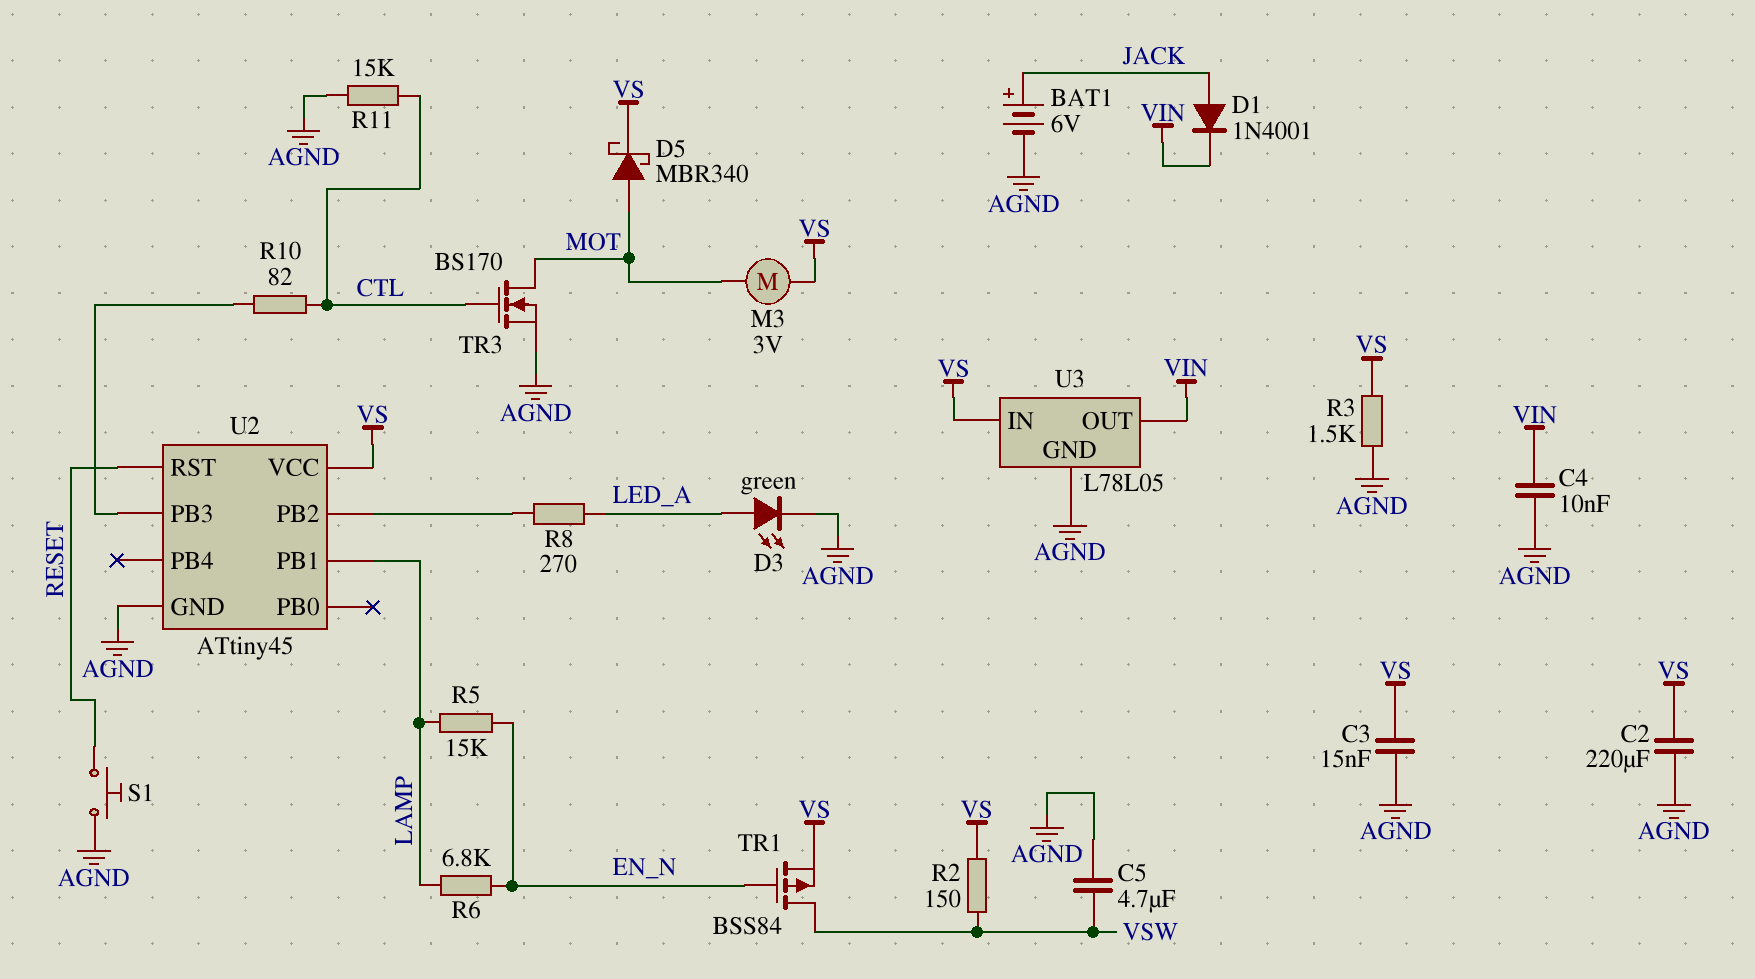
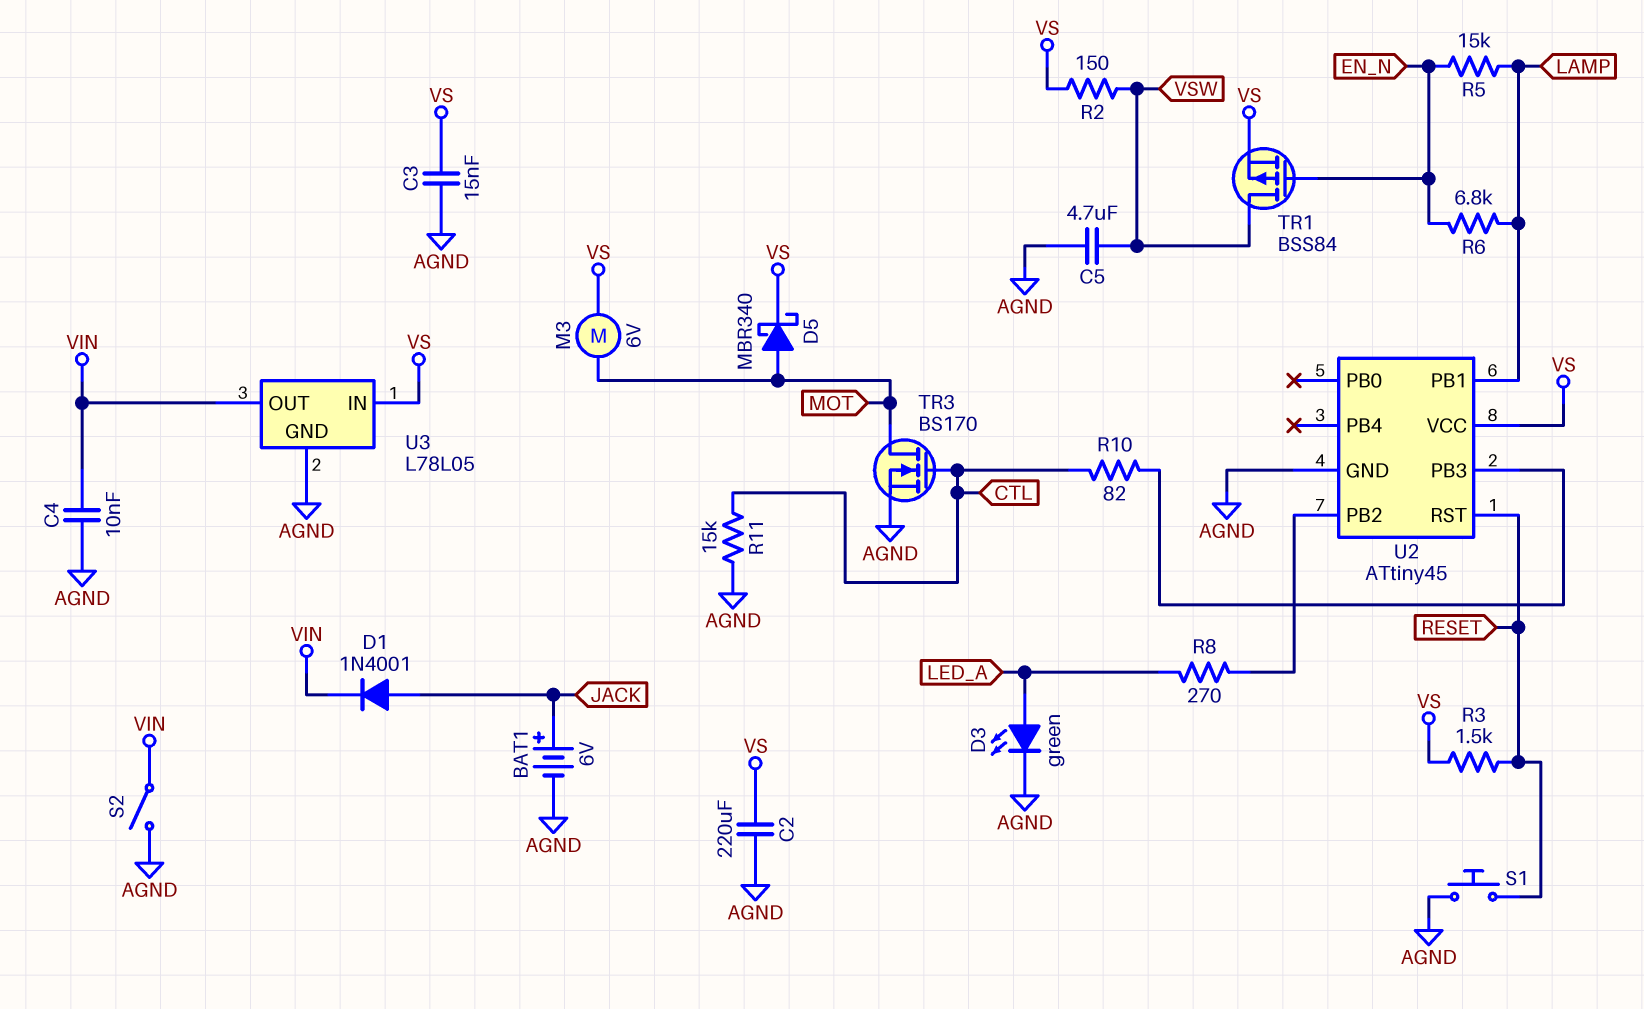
M3: motor 3V (MOT, VS) -> motor 6V (MOT, VS)
R3: 1.5k (AGND, VS) -> 1.5k (RESET, VS)
S2: none -> switch (AGND, VIN)

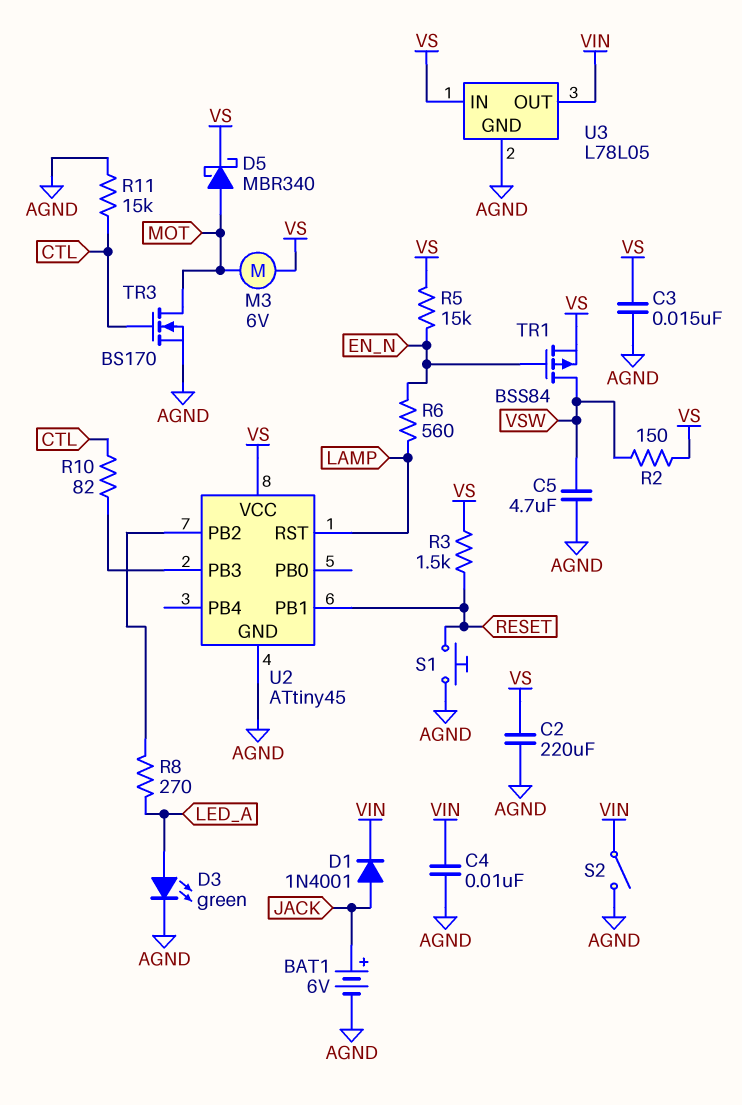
R5: 15k (EN_N, LAMP) -> 15k (EN_N, VS)
R6: 6.8k (EN_N, LAMP) -> 560 (EN_N, LAMP)
U2 pin PB1: LAMP -> RESET
U2 pin RST: RESET -> LAMP

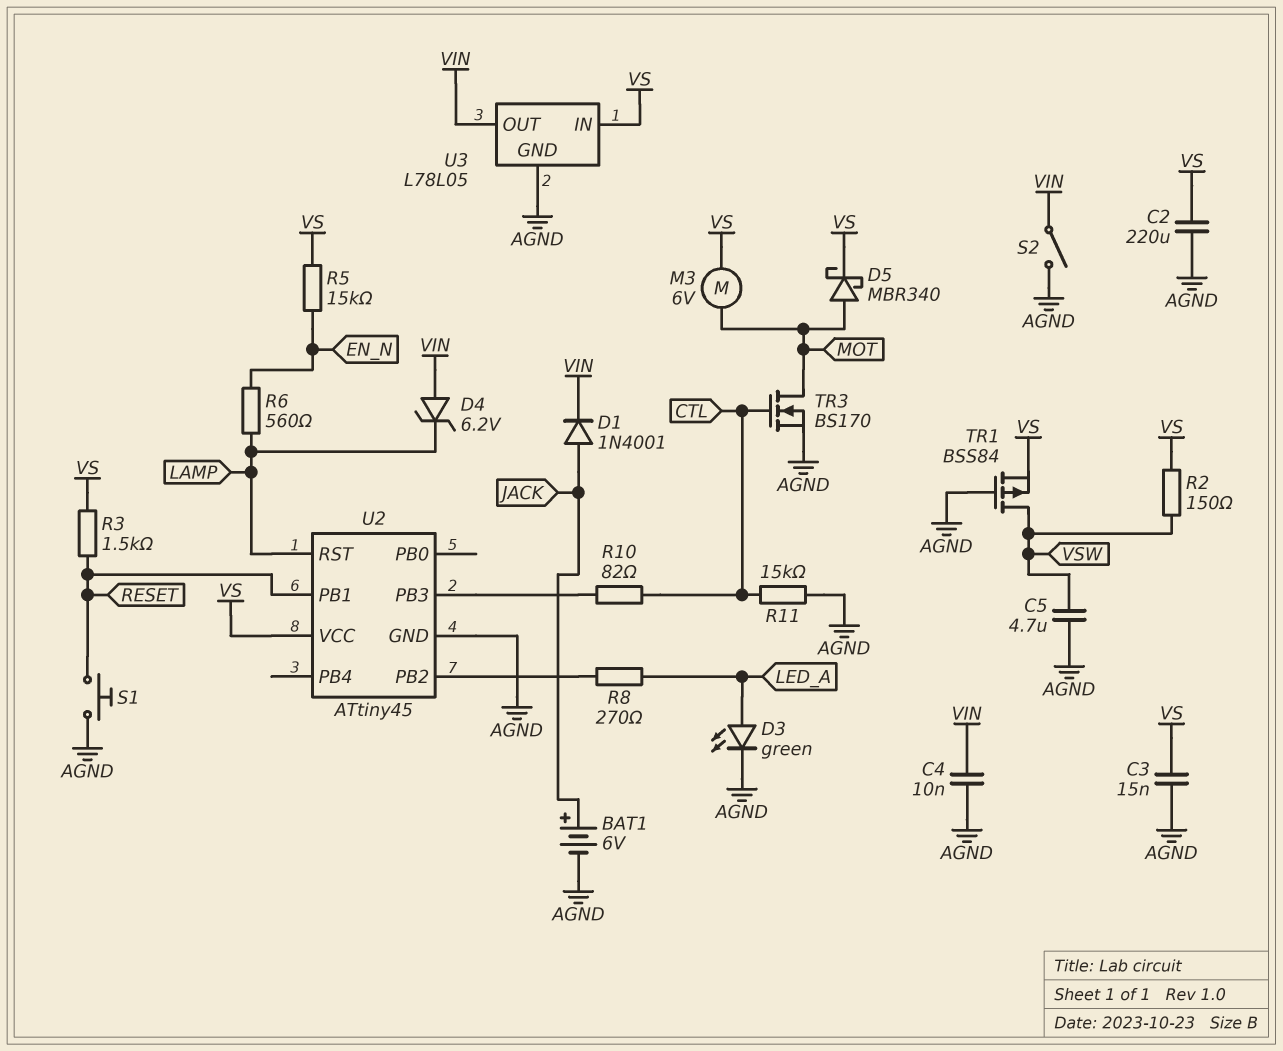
D4: none -> zener 6.2V (A VIN, K LAMP)
TR1: PMOS BSS84 (G EN_N, D VSW, S VS) -> PMOS BSS84 (G AGND, D VSW, S VS)

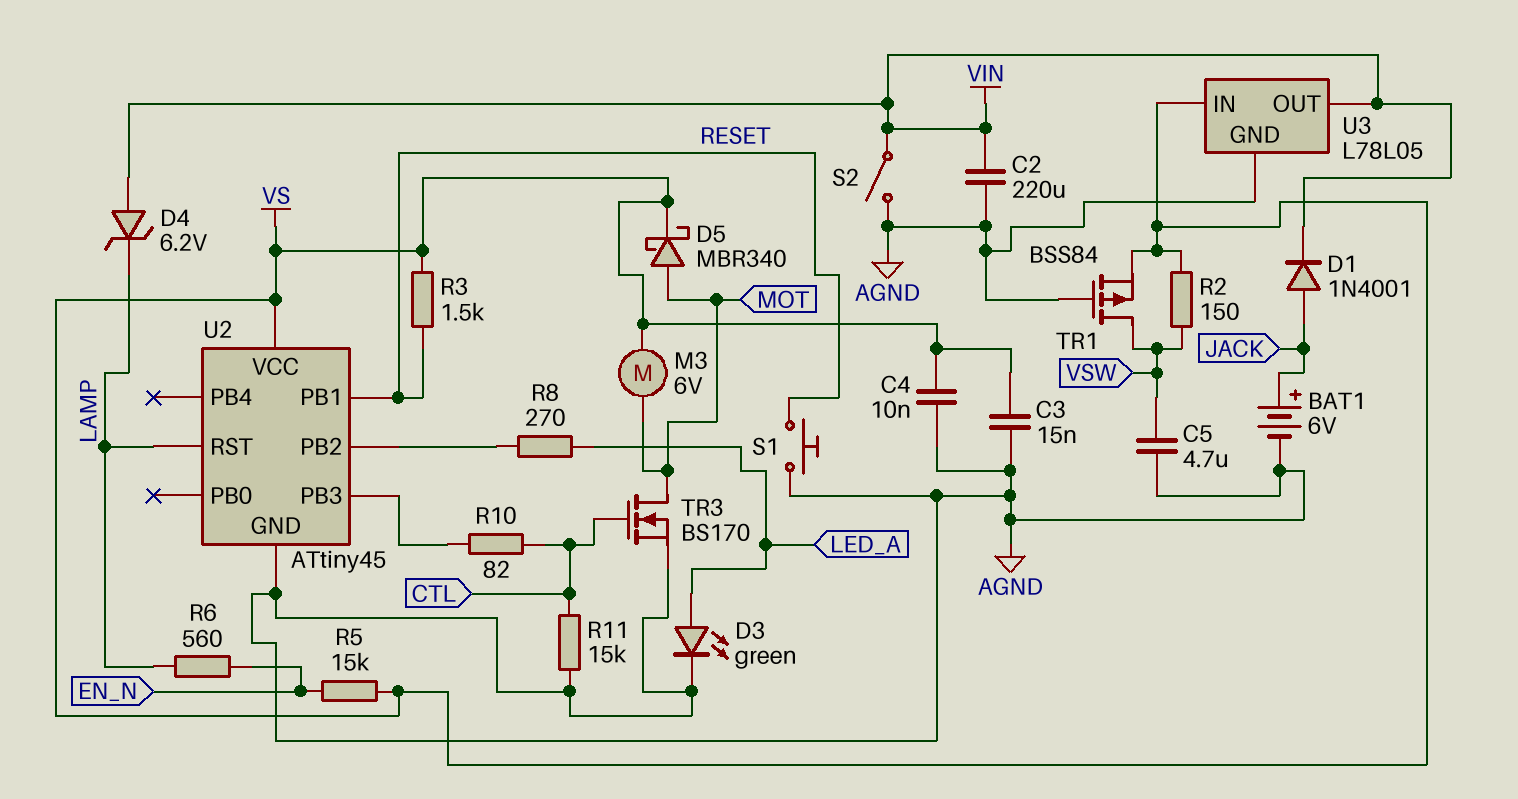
C2: 220uF (AGND, VS) -> 220uF (AGND, VIN)
C4: 10nF (AGND, VIN) -> 10nF (AGND, VS)

